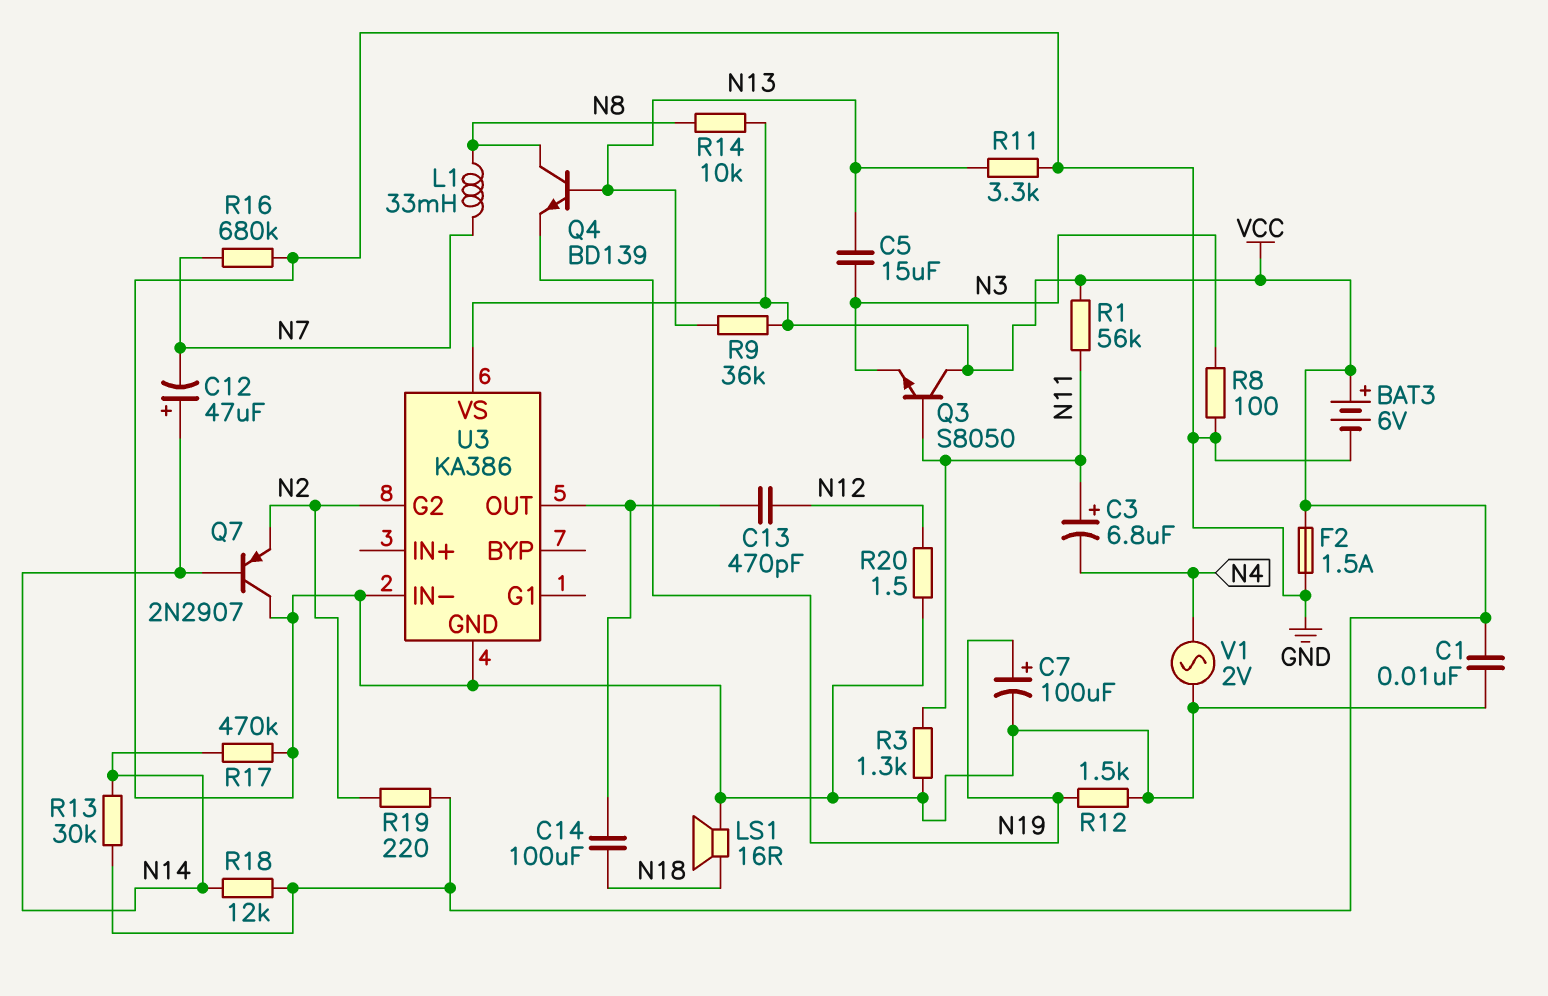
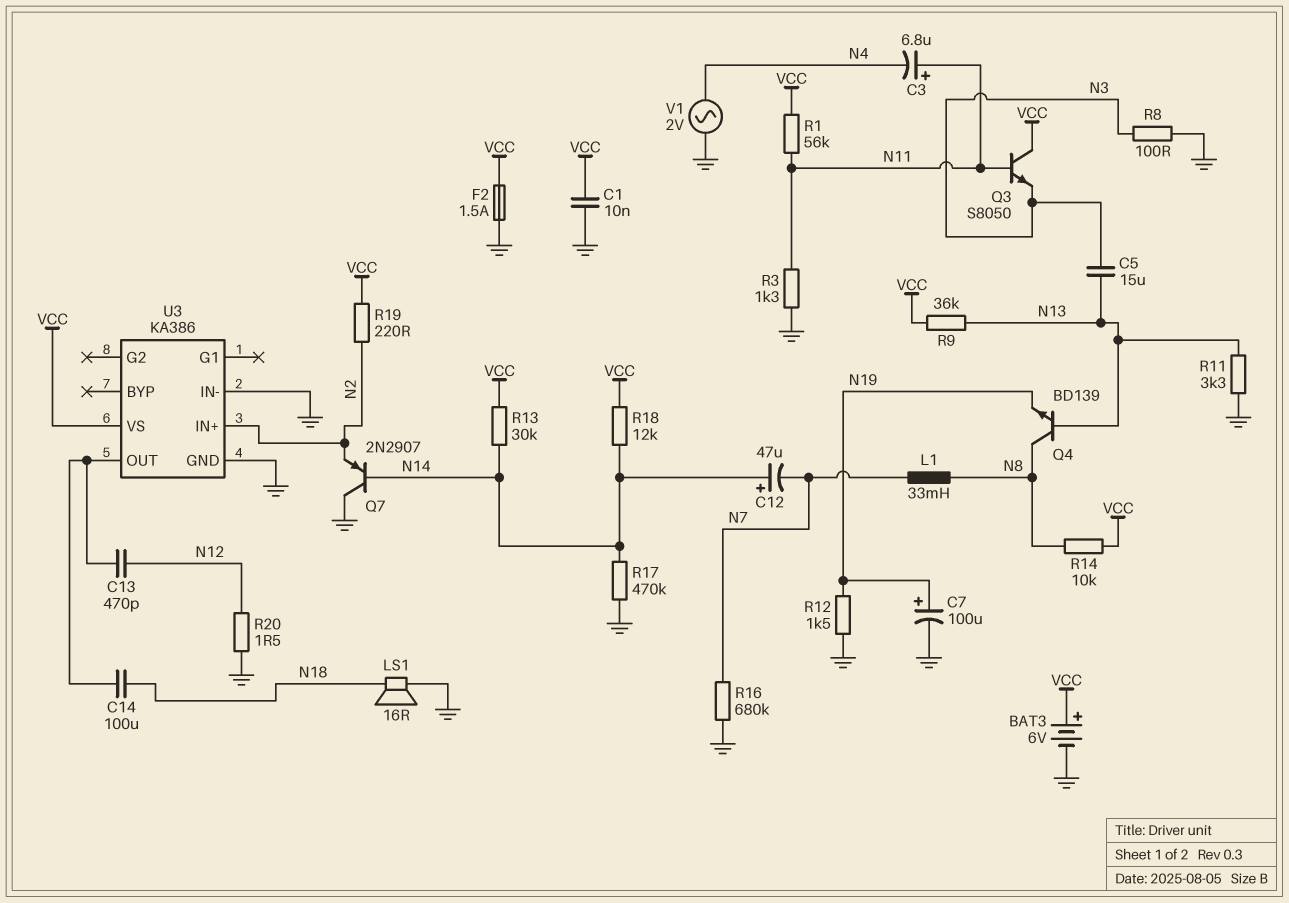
U3 pin G2: N2 -> none
U3 pin IN+: none -> N2

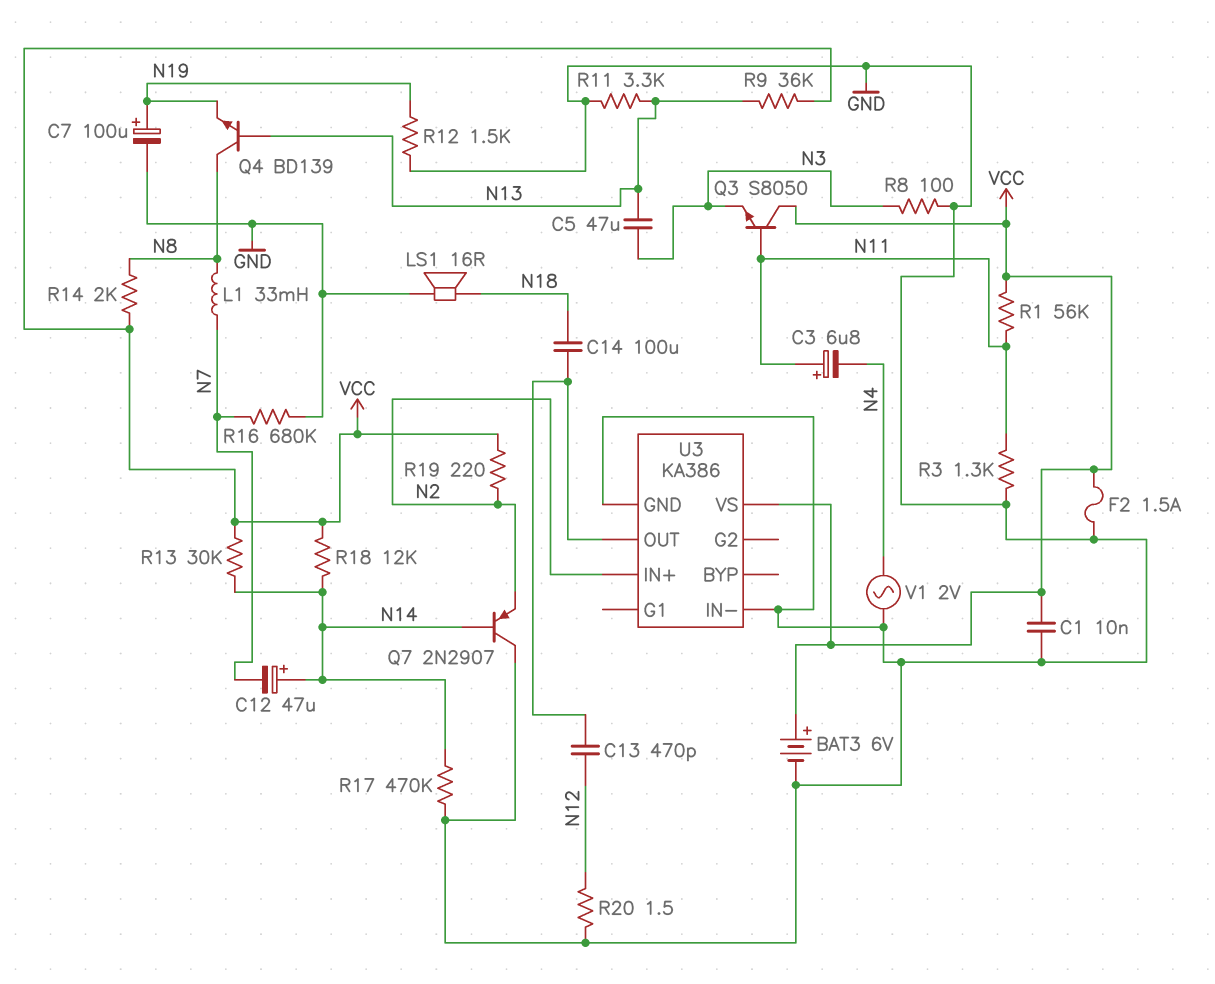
C5: 15uF (N3, N13) -> 47uF (N3, N13)
R14: 10k (N8, VCC) -> 2k (N8, VCC)

